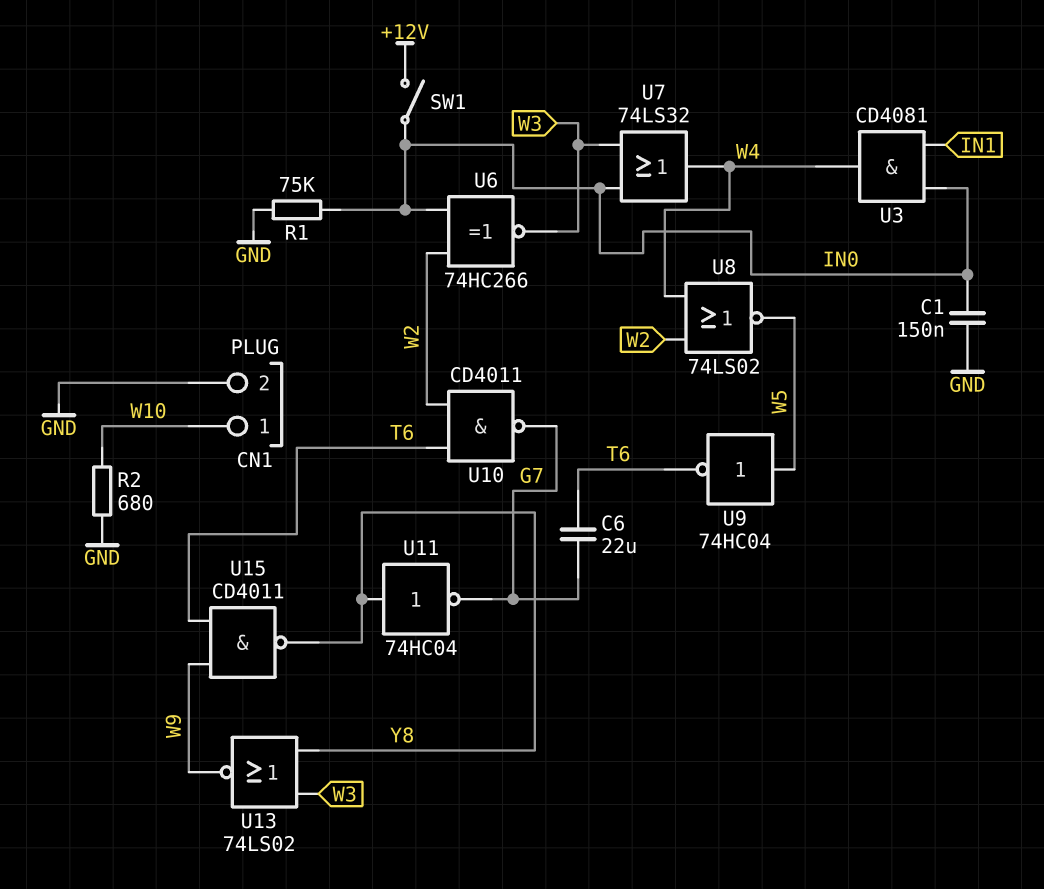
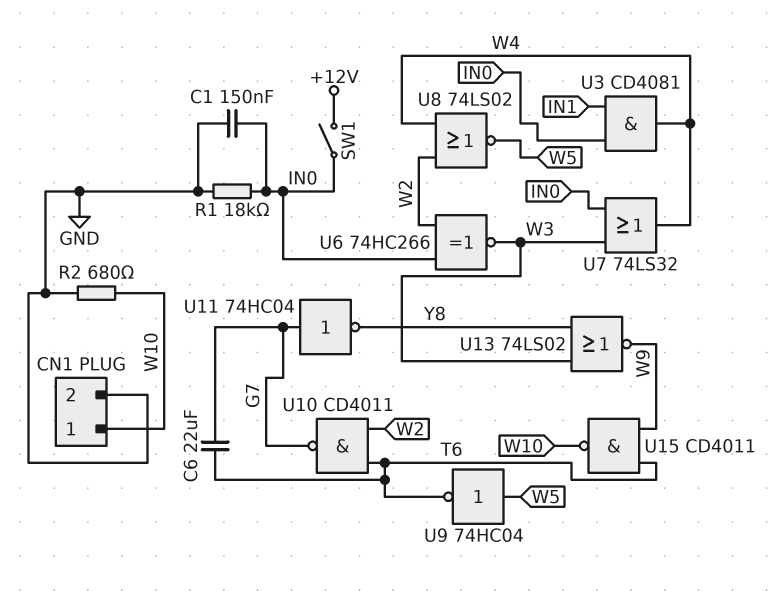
R1: 75k (GND, IN0) -> 18k (GND, IN0)
U11: NOT 74HC04 (in Y8, out G7) -> NOT 74HC04 (in G7, out Y8)
U15: NAND CD4011 (in T6, in W9, out Y8) -> NAND CD4011 (in T6, in W9, out W10)

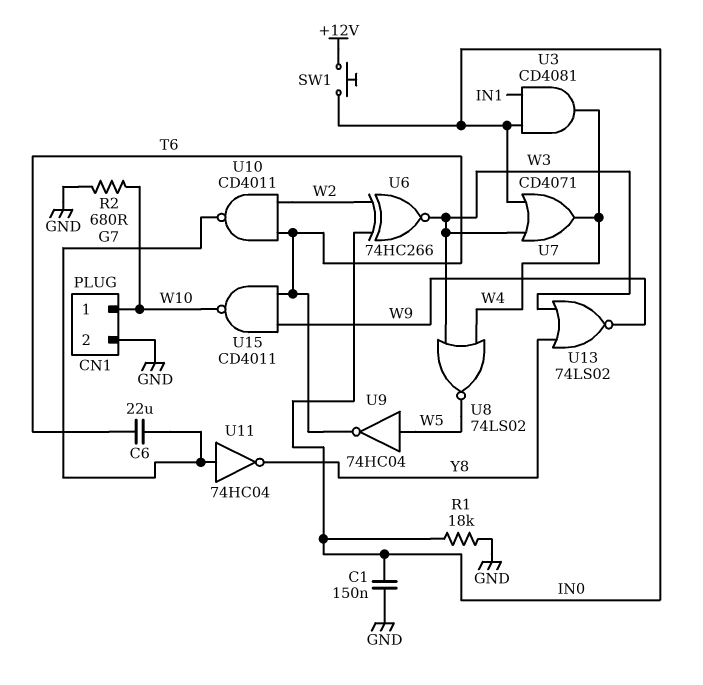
SW1: switch (+12V, IN0) -> button (+12V, IN0)
U7: OR 74LS32 (in IN0, in W3, out W4) -> OR CD4071 (in IN0, in W3, out W4)
U8: NOR 74LS02 (in W2, in W4, out W5) -> NOR 74LS02 (in W3, in W4, out W5)

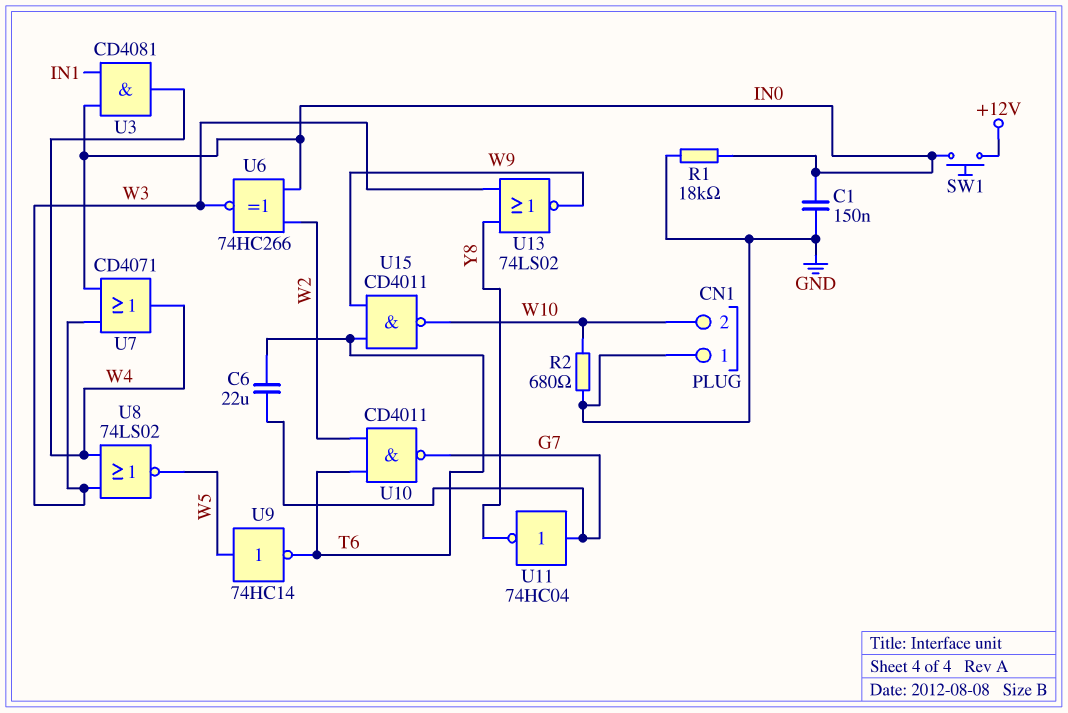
CN1 pin 1: W10 -> GND
CN1 pin 2: GND -> W10
U9: NOT 74HC04 (in W5, out T6) -> NOT 74HC14 (in W5, out T6)

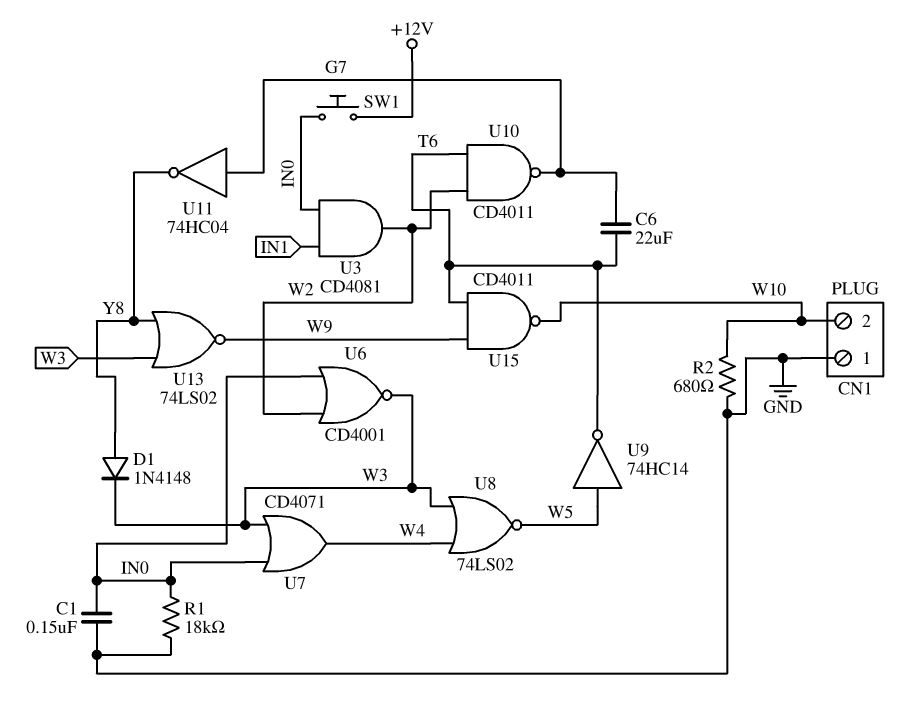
D1: none -> diode 1N4148 (A Y8, K W3)
U3: AND CD4081 (in IN0, in IN1, out W4) -> AND CD4081 (in IN0, in IN1, out W2)
U6: XNOR 74HC266 (in IN0, in W2, out W3) -> NOR CD4001 (in IN0, in W2, out W3)

